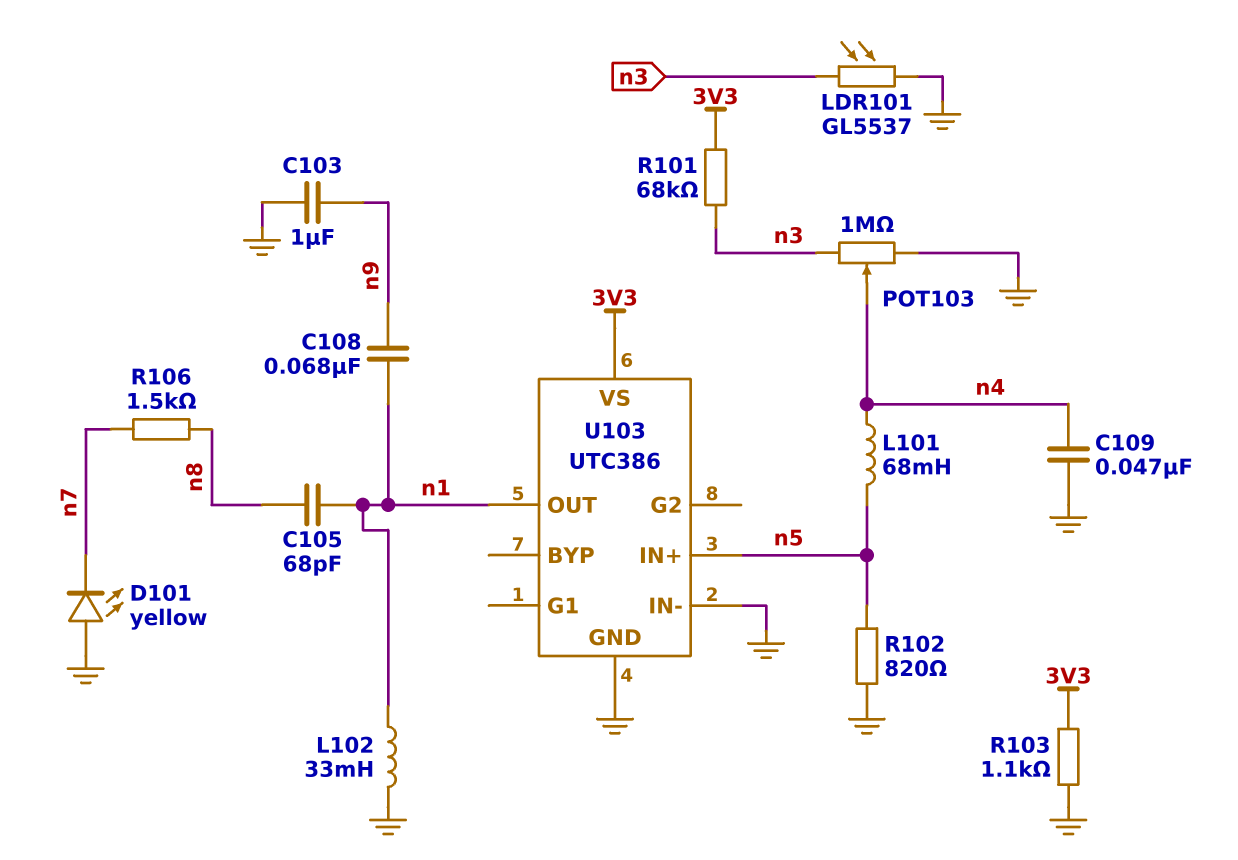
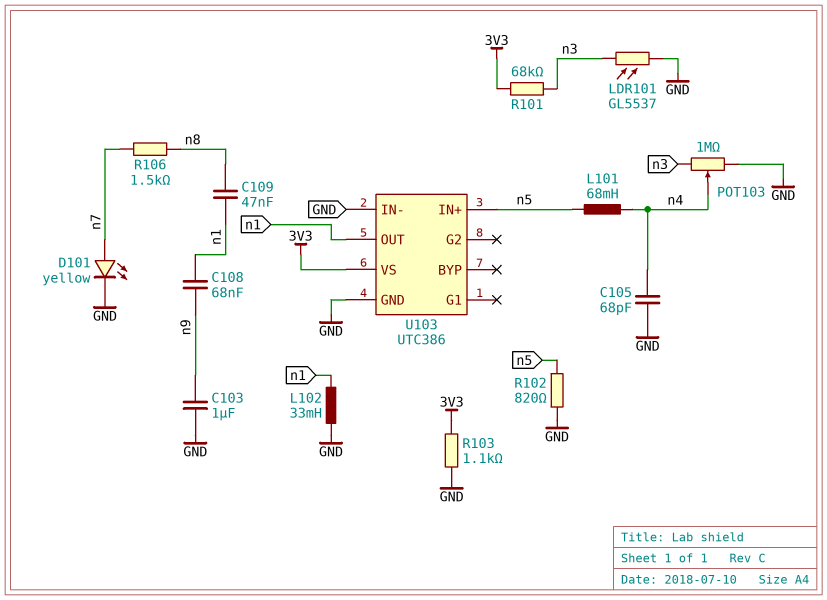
C105: 68pF (n1, n8) -> 68pF (GND, n4)
C109: 47nF (GND, n4) -> 47nF (n1, n8)
D101: LED yellow (A GND, K n7) -> LED yellow (A n7, K GND)

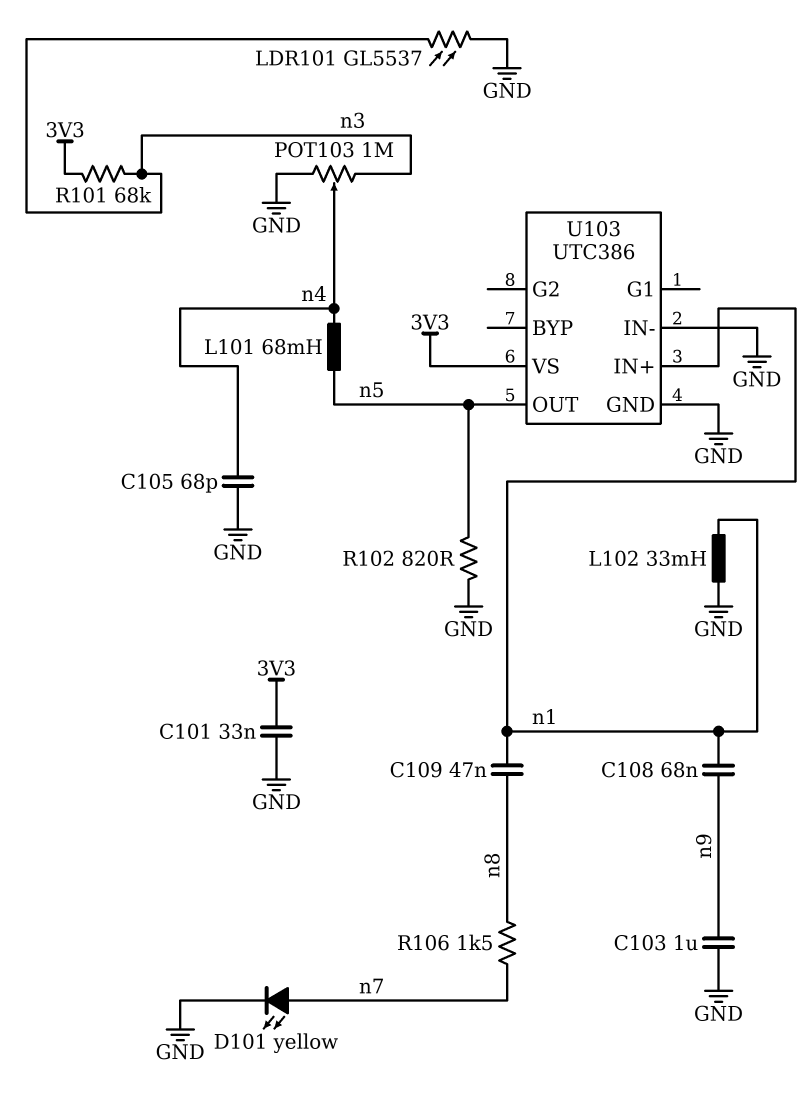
C101: none -> 33nF (3V3, GND)
R103: 1.1k (3V3, GND) -> none
U103 pin IN+: n5 -> n1
U103 pin OUT: n1 -> n5

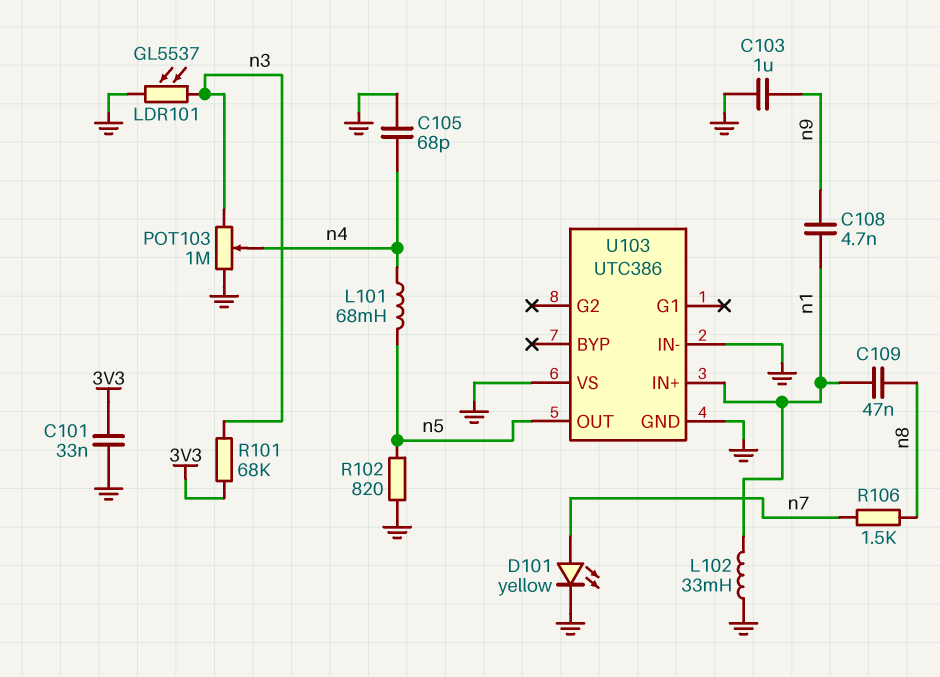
C108: 68nF (n1, n9) -> 4.7nF (n1, n9)
U103 pin VS: 3V3 -> GND

